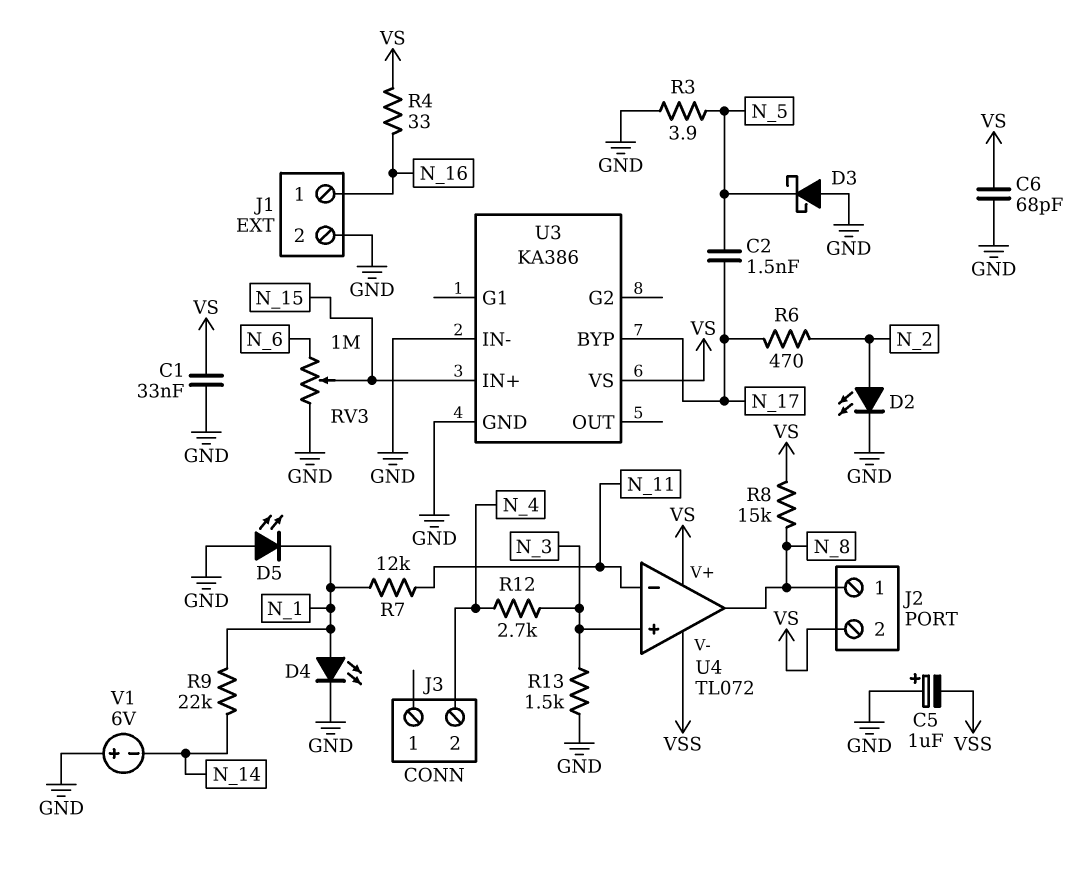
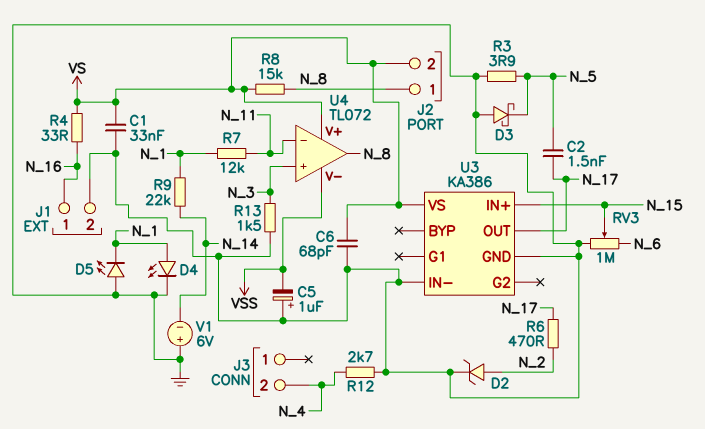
D2: LED (A N_2, K GND) -> zener (A N_2, K GND)
R12: 2.7k (N_3, N_4) -> 2.7k (GND, N_4)
U3 pin BYP: N_17 -> none
U3 pin OUT: none -> N_17

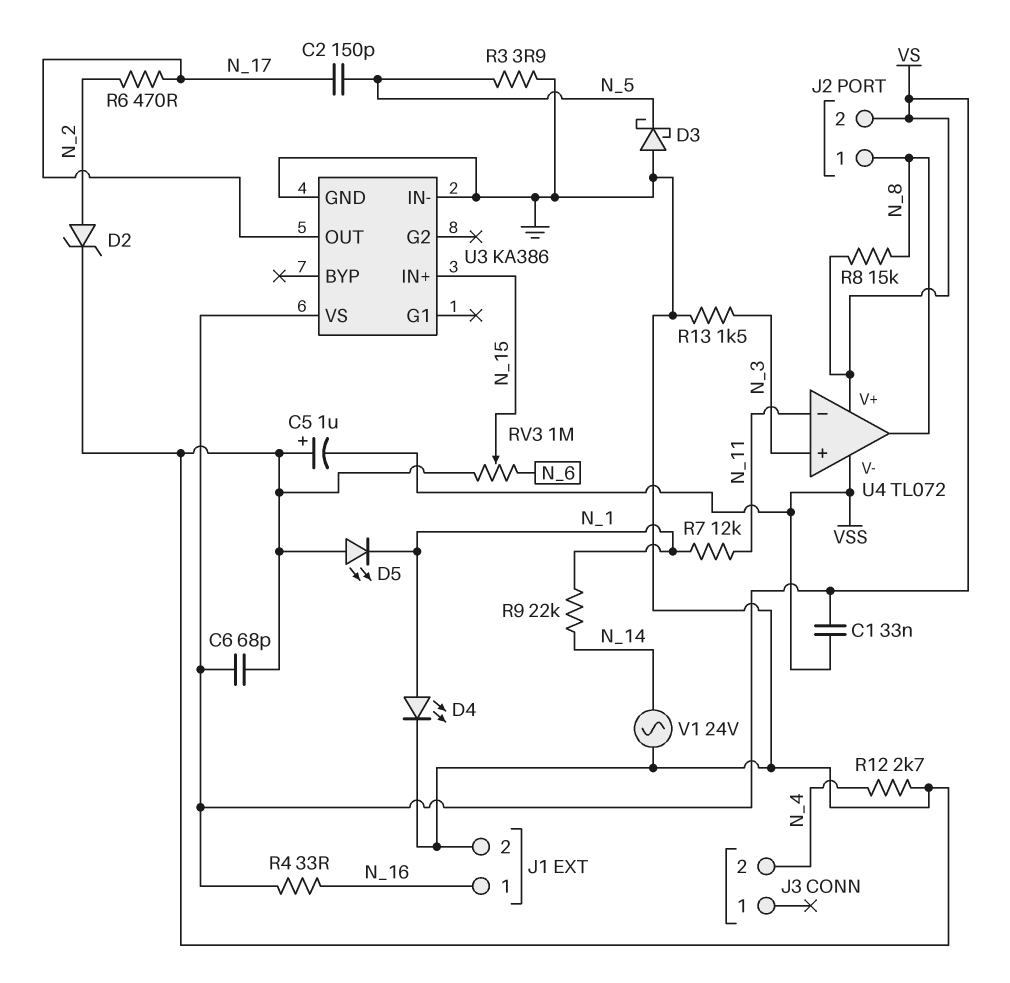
C1: 33nF (GND, VS) -> 33nF (VS, VSS)
C2: 1.5nF (N_5, N_17) -> 150pF (N_5, N_17)
V1: 6V (plus GND, minus N_14) -> AC 24V (GND, N_14)

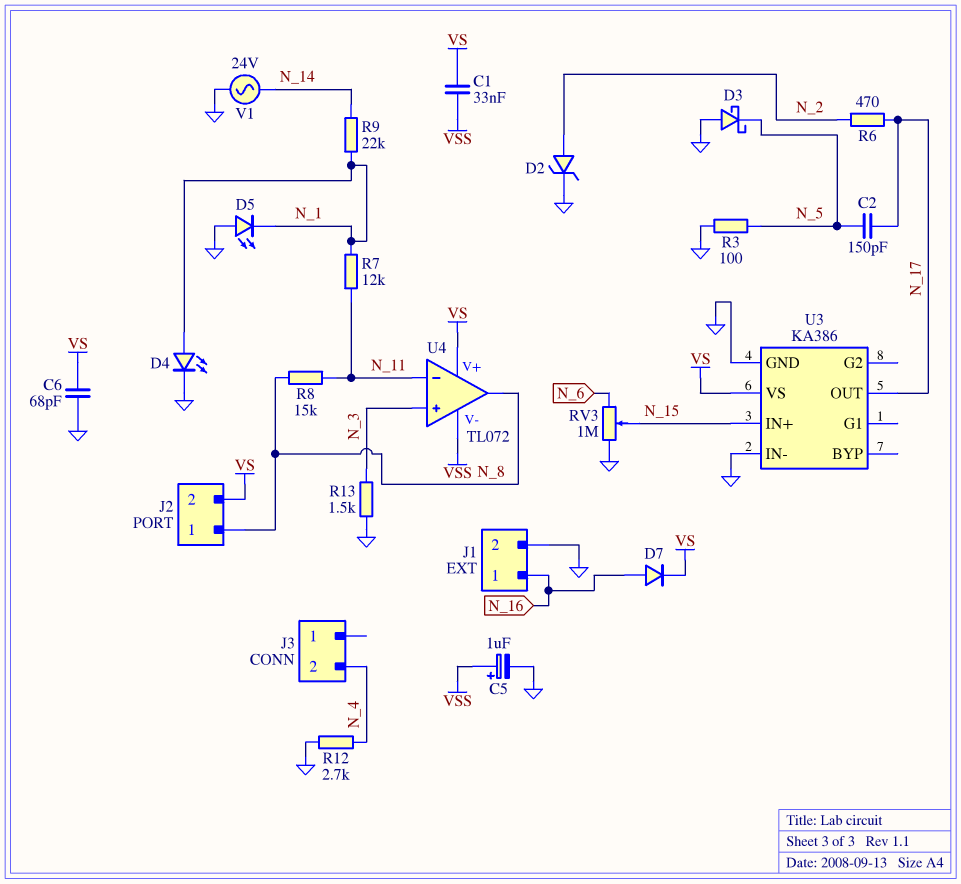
C5: 1uF (plus GND, minus VSS) -> 1uF (plus VSS, minus GND)
D7: none -> diode (A N_16, K VS)
R3: 3.9 (GND, N_5) -> 100 (GND, N_5)
R4: 33 (N_16, VS) -> none
R8: 15k (N_8, VS) -> 15k (N_8, N_11)

